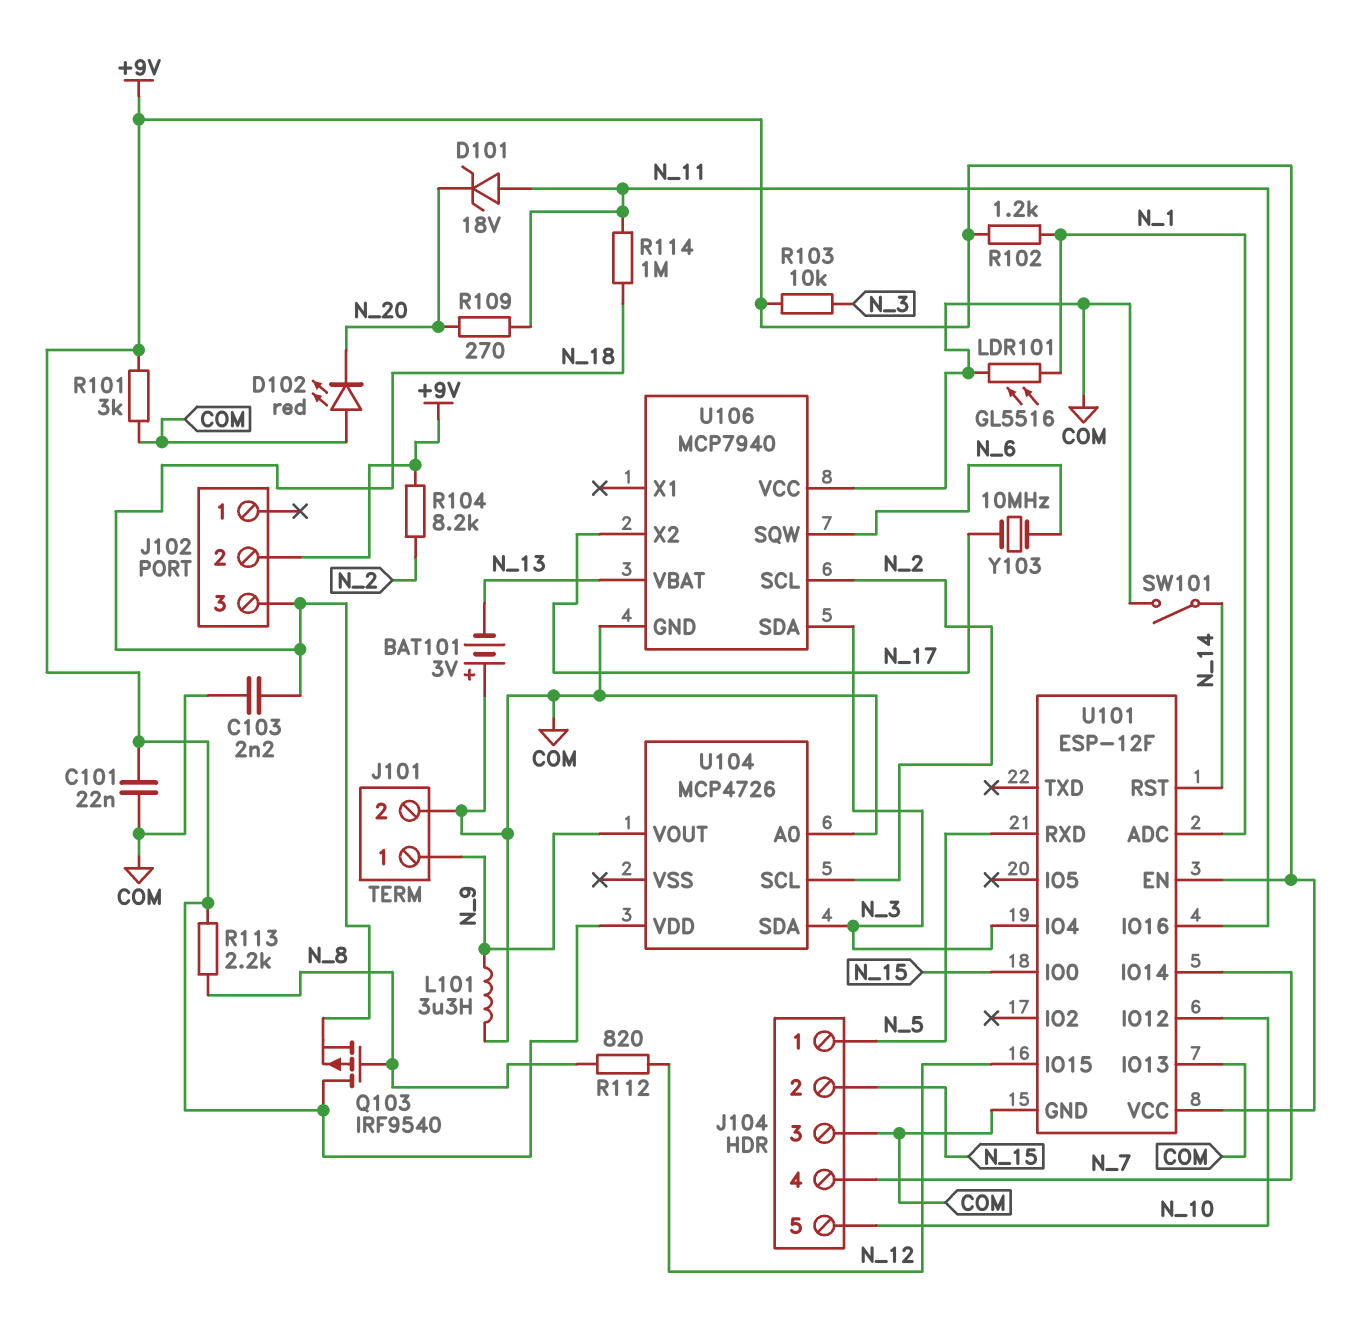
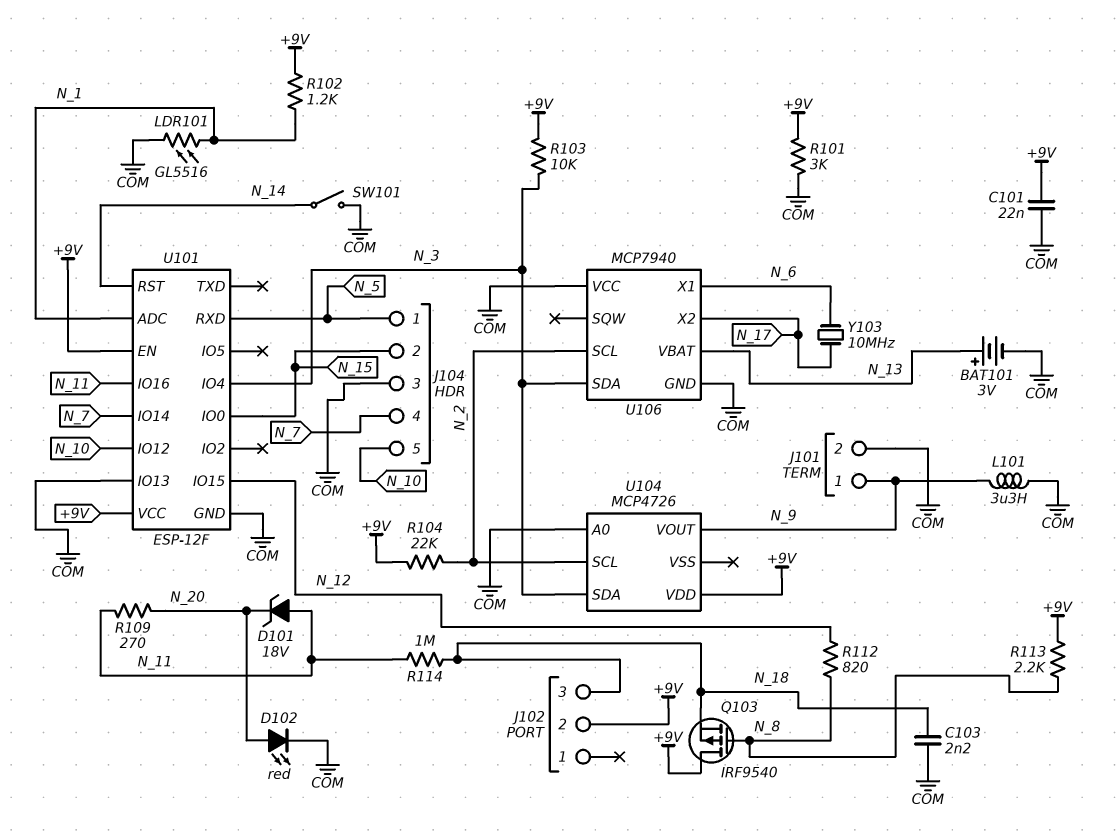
BAT101: 3V (plus COM, minus N_13) -> 3V (plus N_13, minus COM)
D102: LED red (A COM, K N_20) -> LED red (A N_20, K COM)
R104: 8.2k (+9V, N_2) -> 22k (+9V, N_2)
U106 pin SQW: N_6 -> none
U106 pin X1: none -> N_6

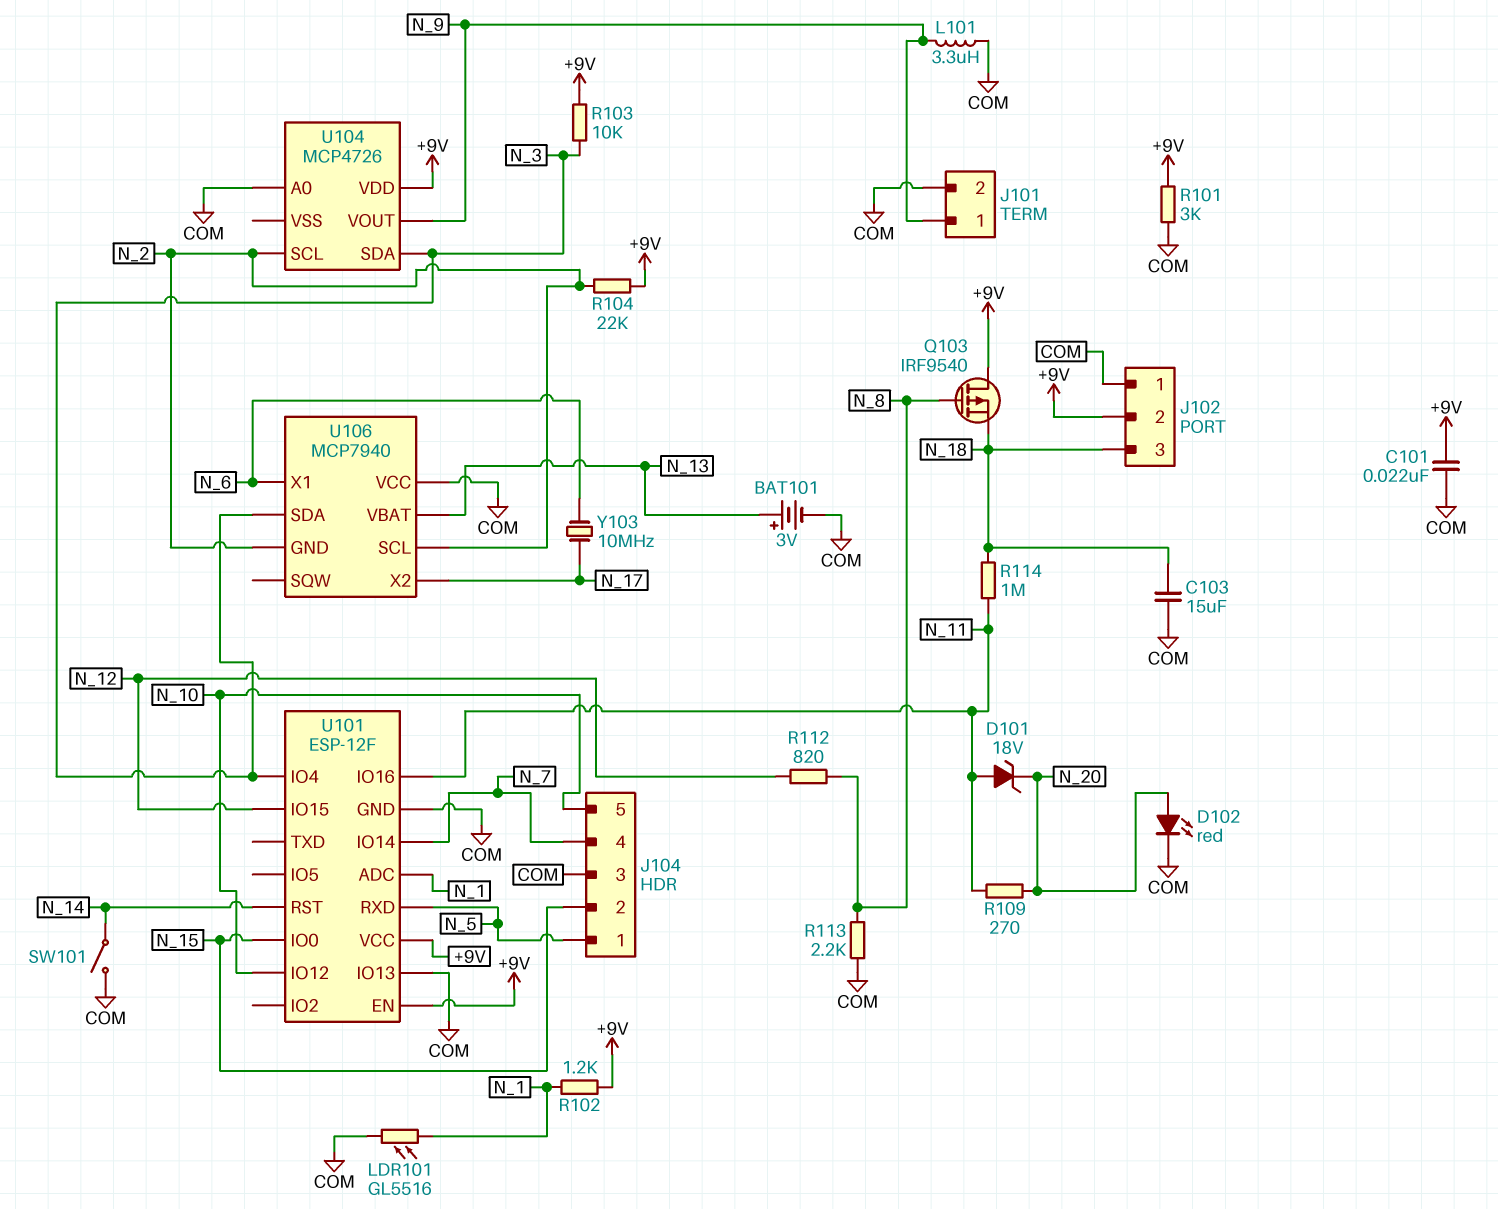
C103: 2.2nF (COM, N_18) -> 15uF (COM, N_18)
J102 pin 1: none -> COM
R113: 2.2k (+9V, N_8) -> 2.2k (COM, N_8)
U106 pin GND: COM -> N_2

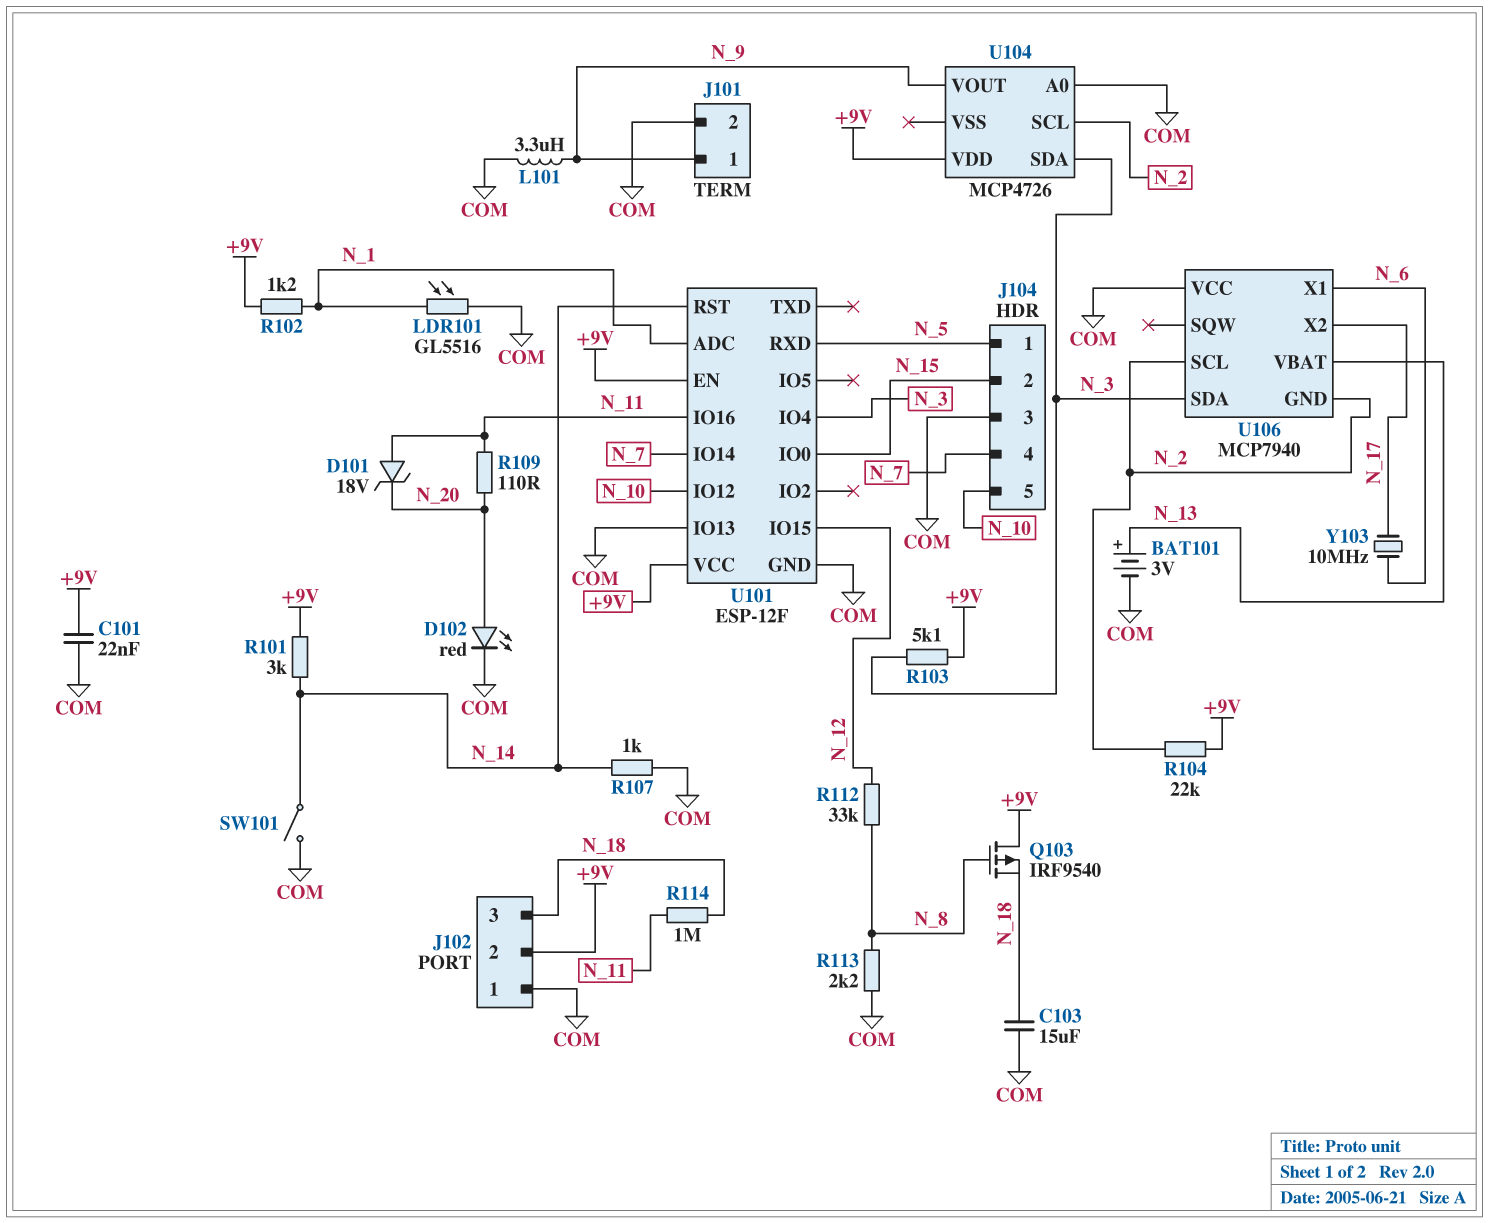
R101: 3k (+9V, COM) -> 3k (+9V, N_14)
R103: 10k (+9V, N_3) -> 5.1k (+9V, N_3)
R107: none -> 1k (COM, N_14)
R109: 270 (N_11, N_20) -> 110 (N_11, N_20)
R112: 820 (N_8, N_12) -> 33k (N_8, N_12)

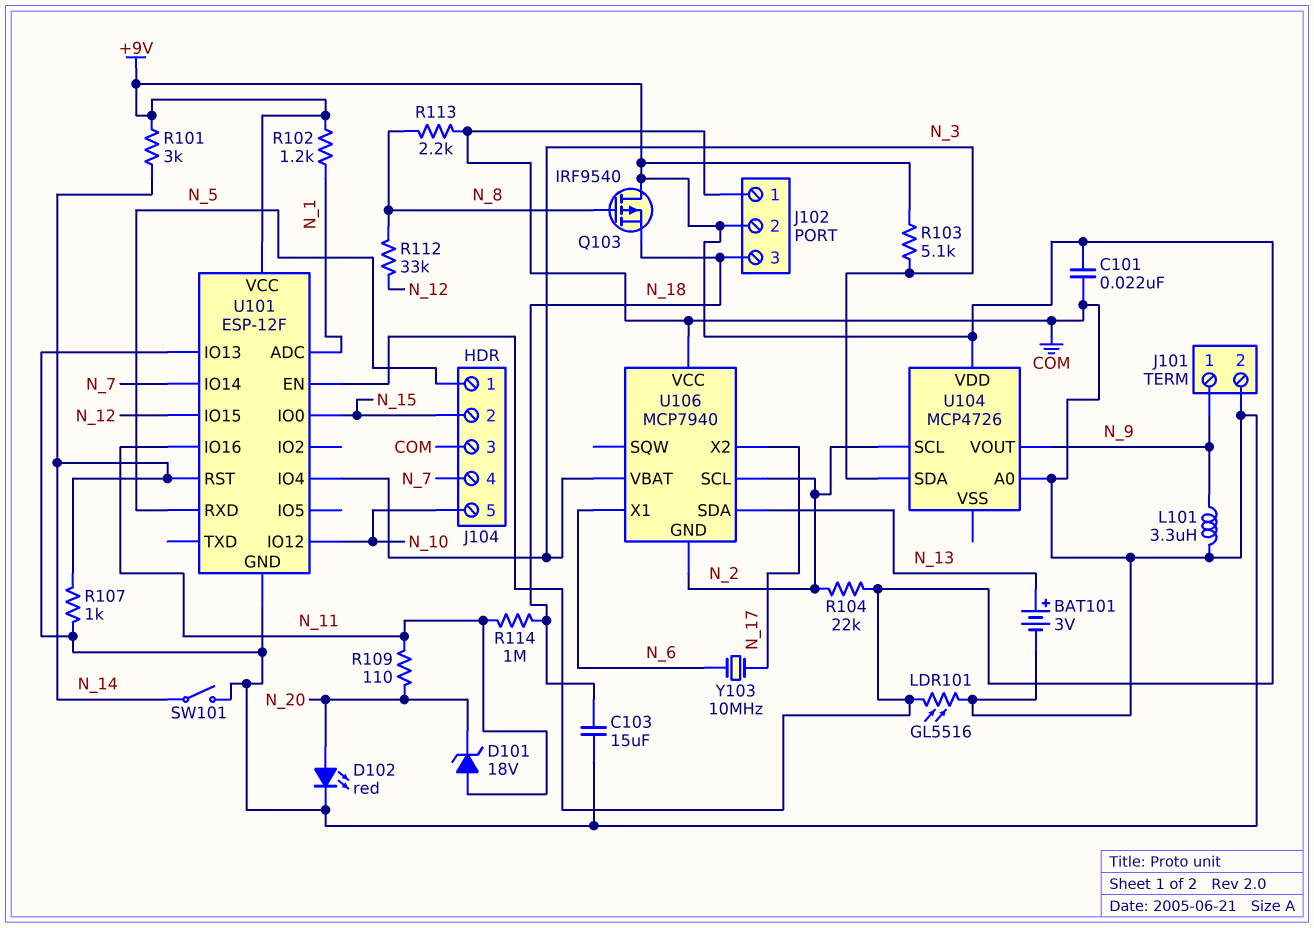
LDR101: GL5516 (COM, N_1) -> GL5516 (+9V, COM)
U106 pin SDA: N_3 -> N_13
U106 pin VBAT: N_13 -> N_3

